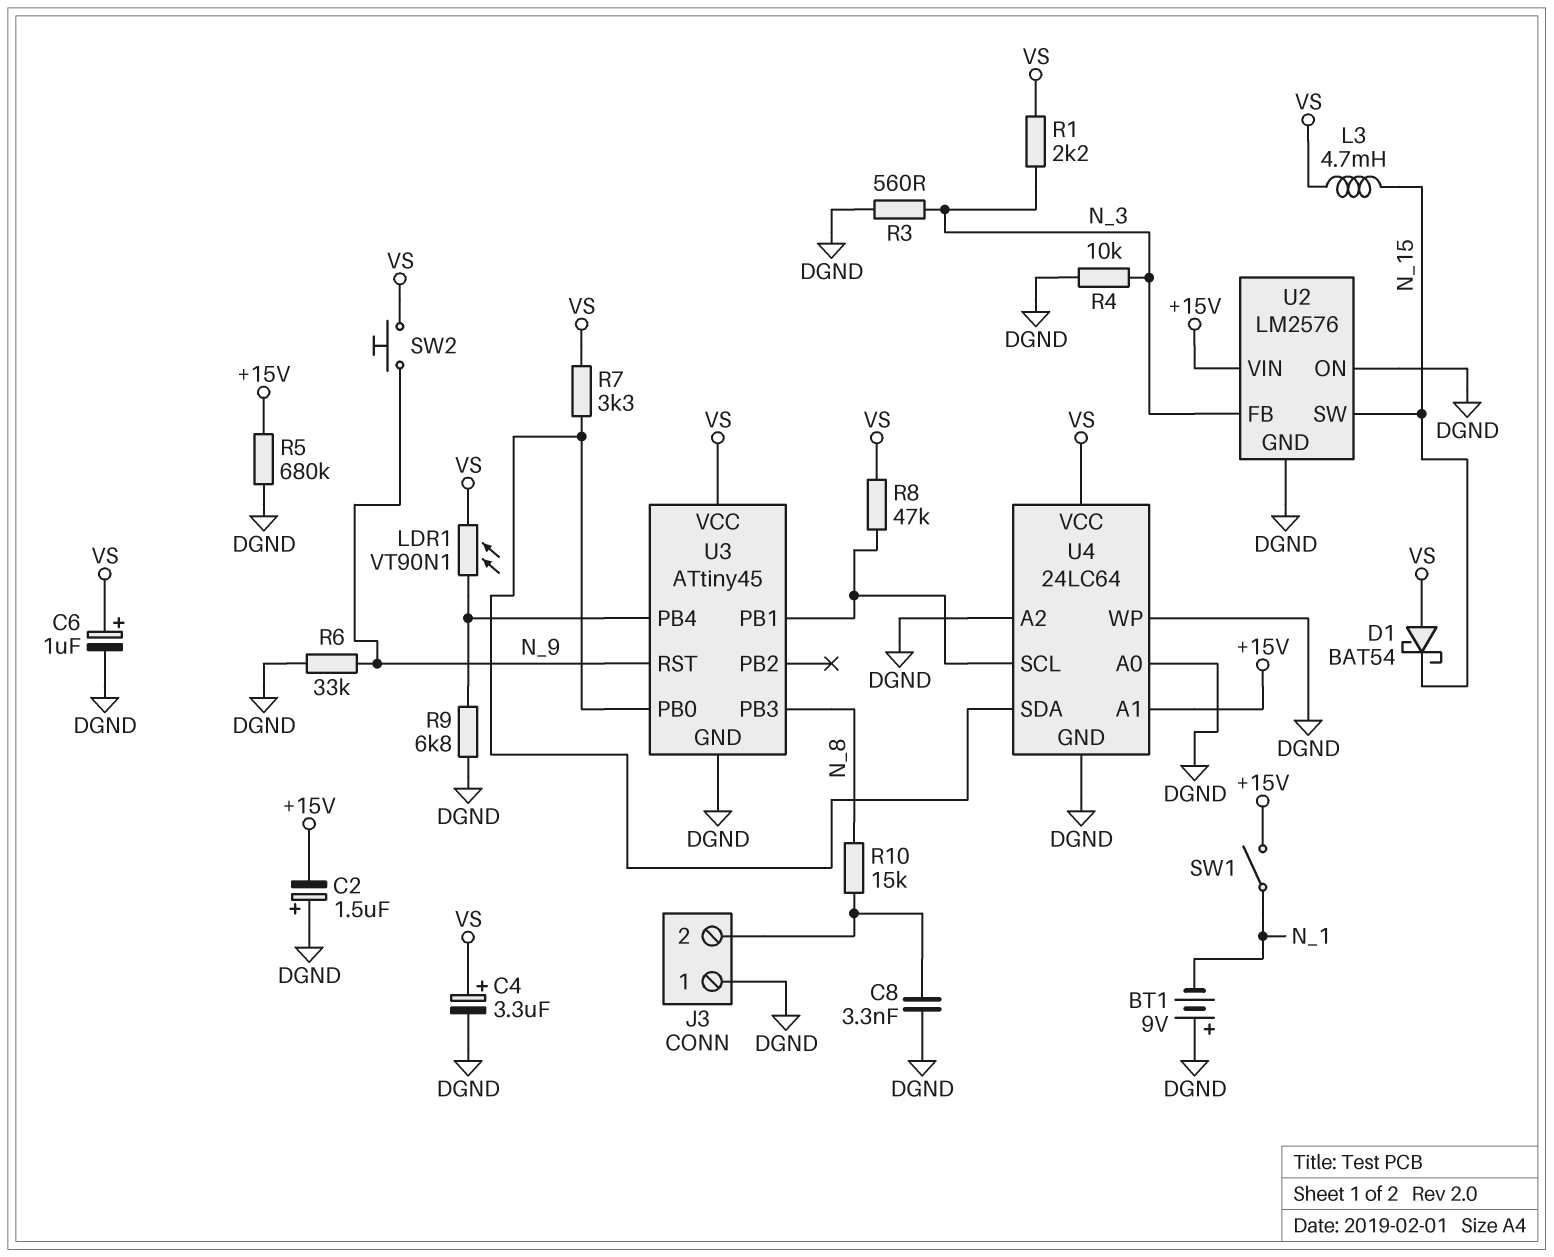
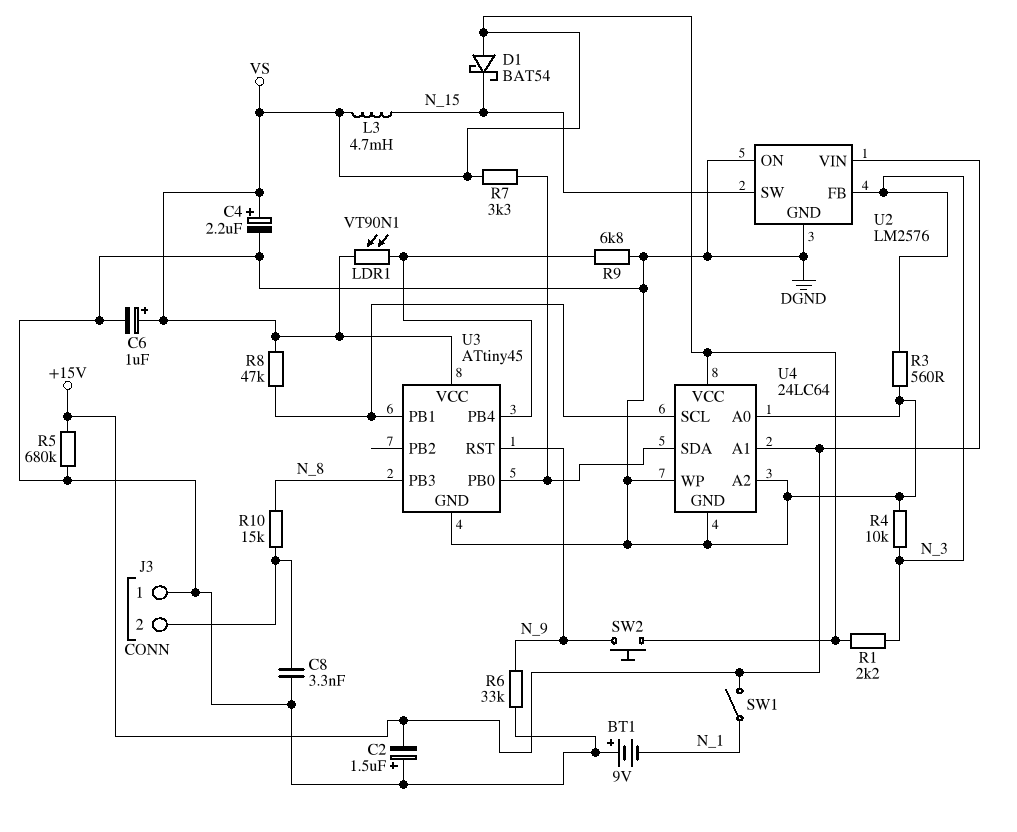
C4: 3.3uF (plus VS, minus DGND) -> 2.2uF (plus VS, minus DGND)

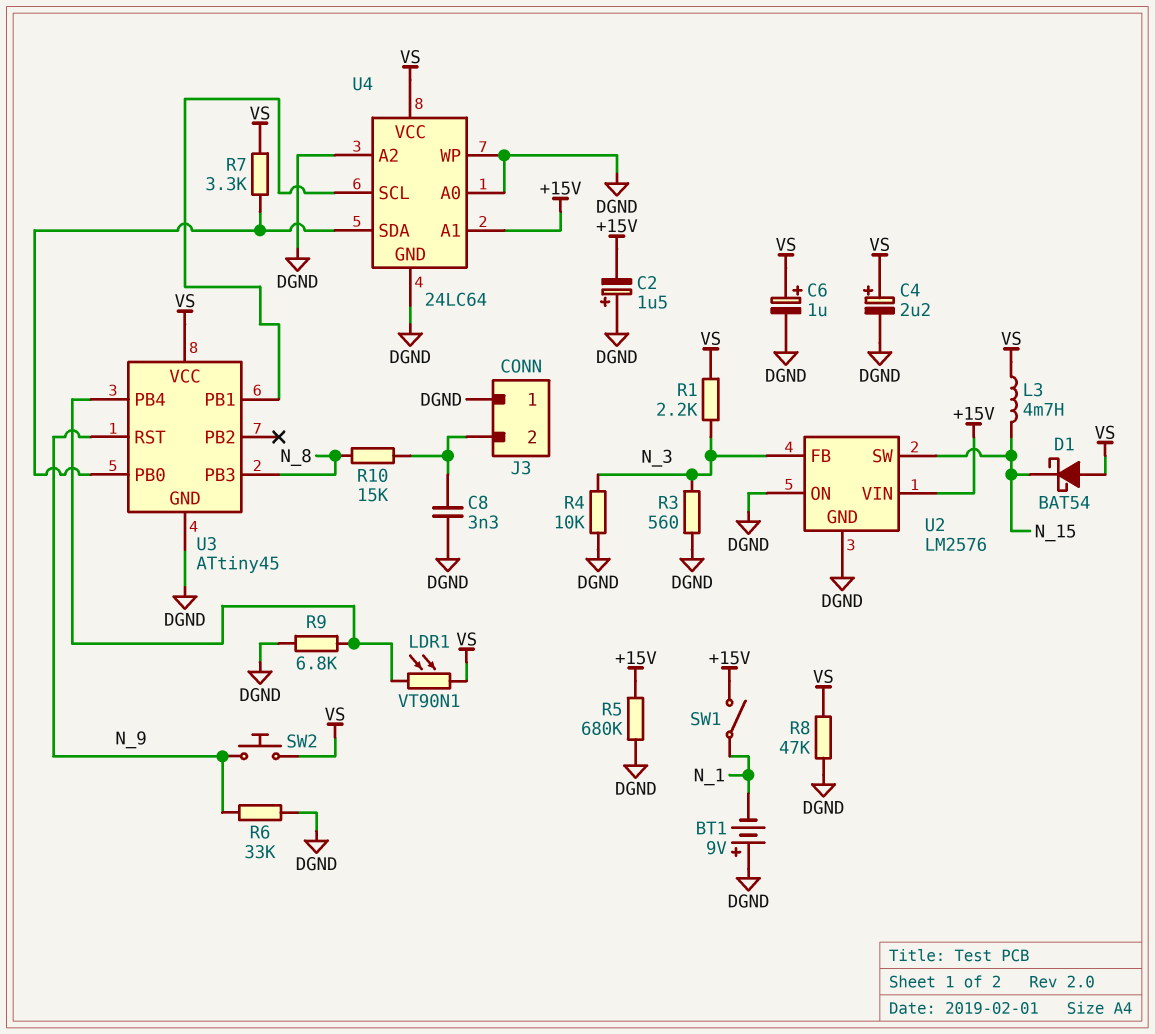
R8: 47k (U3/PB1, VS) -> 47k (DGND, VS)

